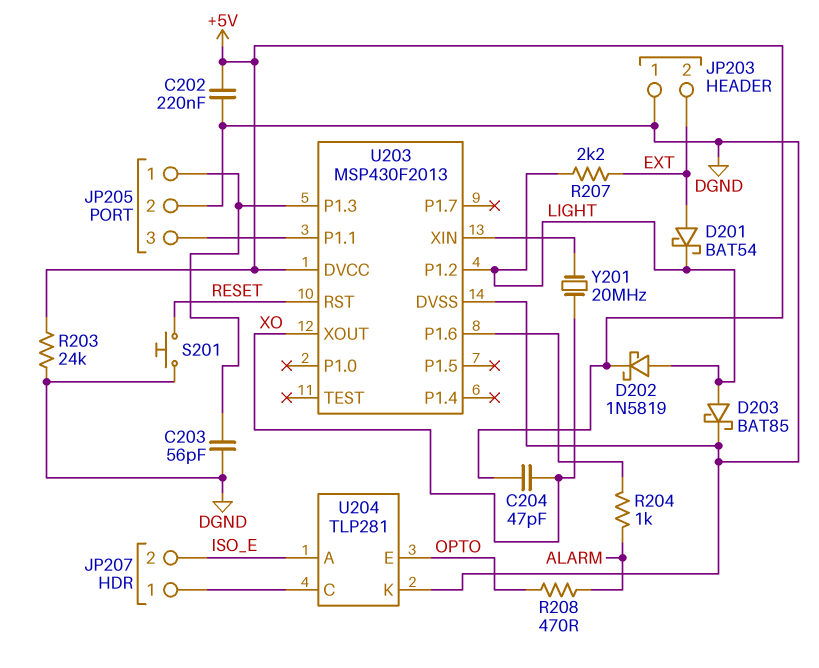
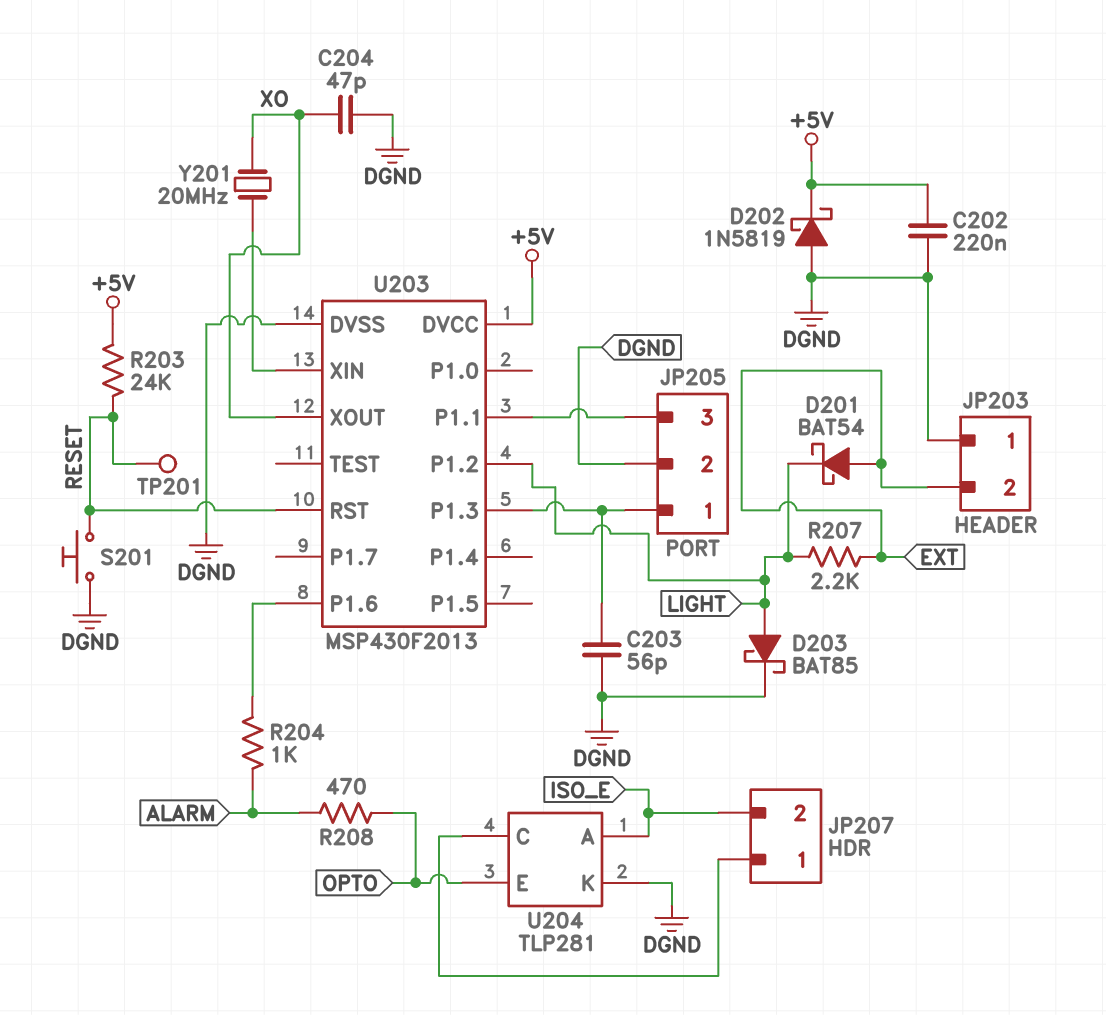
C204: 47pF (+5V, XO) -> 47pF (DGND, XO)
D202: schottky 1N5819 (A LIGHT, K +5V) -> schottky 1N5819 (A DGND, K +5V)
R203: 24k (+5V, DGND) -> 24k (+5V, RESET)
TP201: none -> test point (RESET)

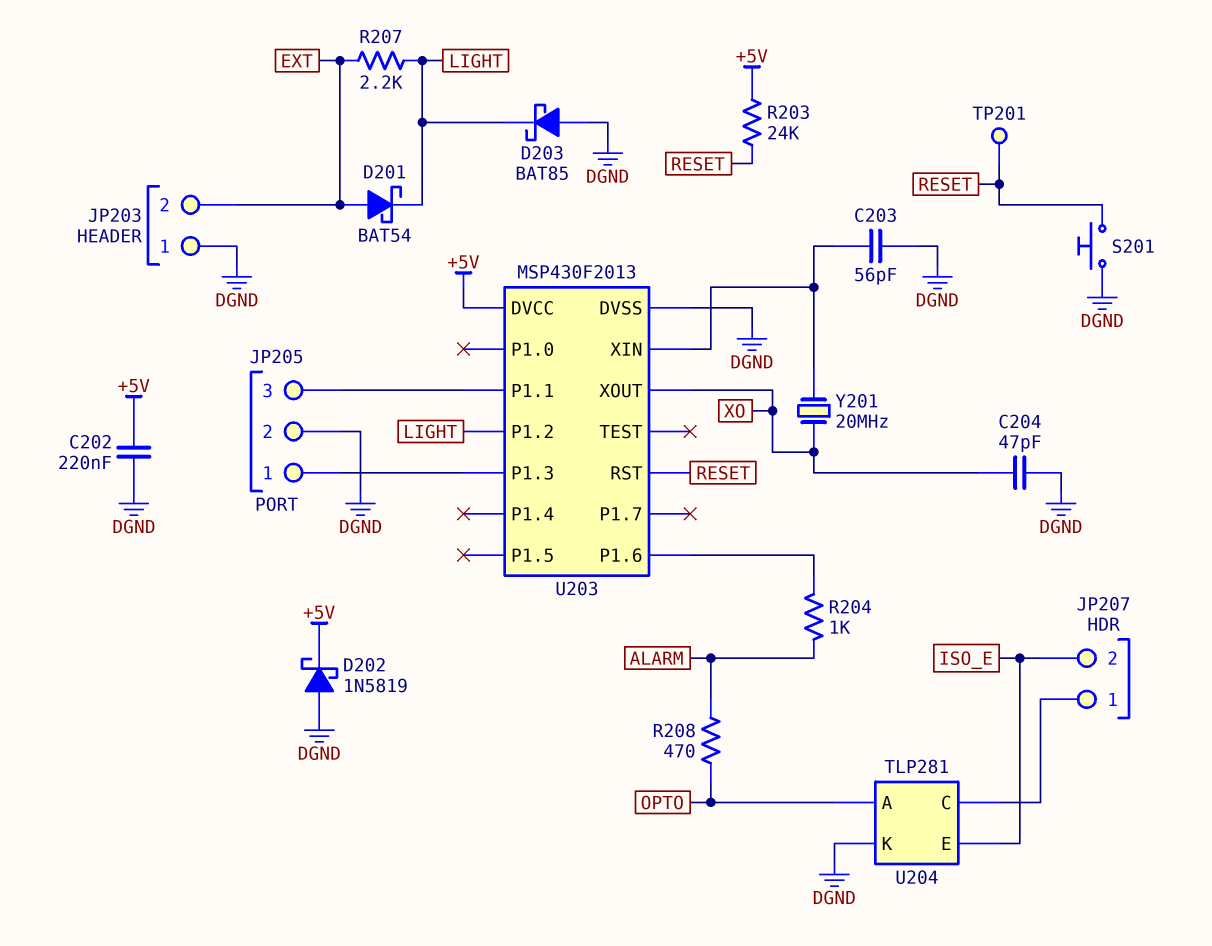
C203: 56pF (DGND, JP205/1) -> 56pF (DGND, U203/XIN)
D203: schottky BAT85 (A LIGHT, K DGND) -> schottky BAT85 (A DGND, K LIGHT)
U204 pin A: ISO_E -> OPTO
U204 pin E: OPTO -> ISO_E

